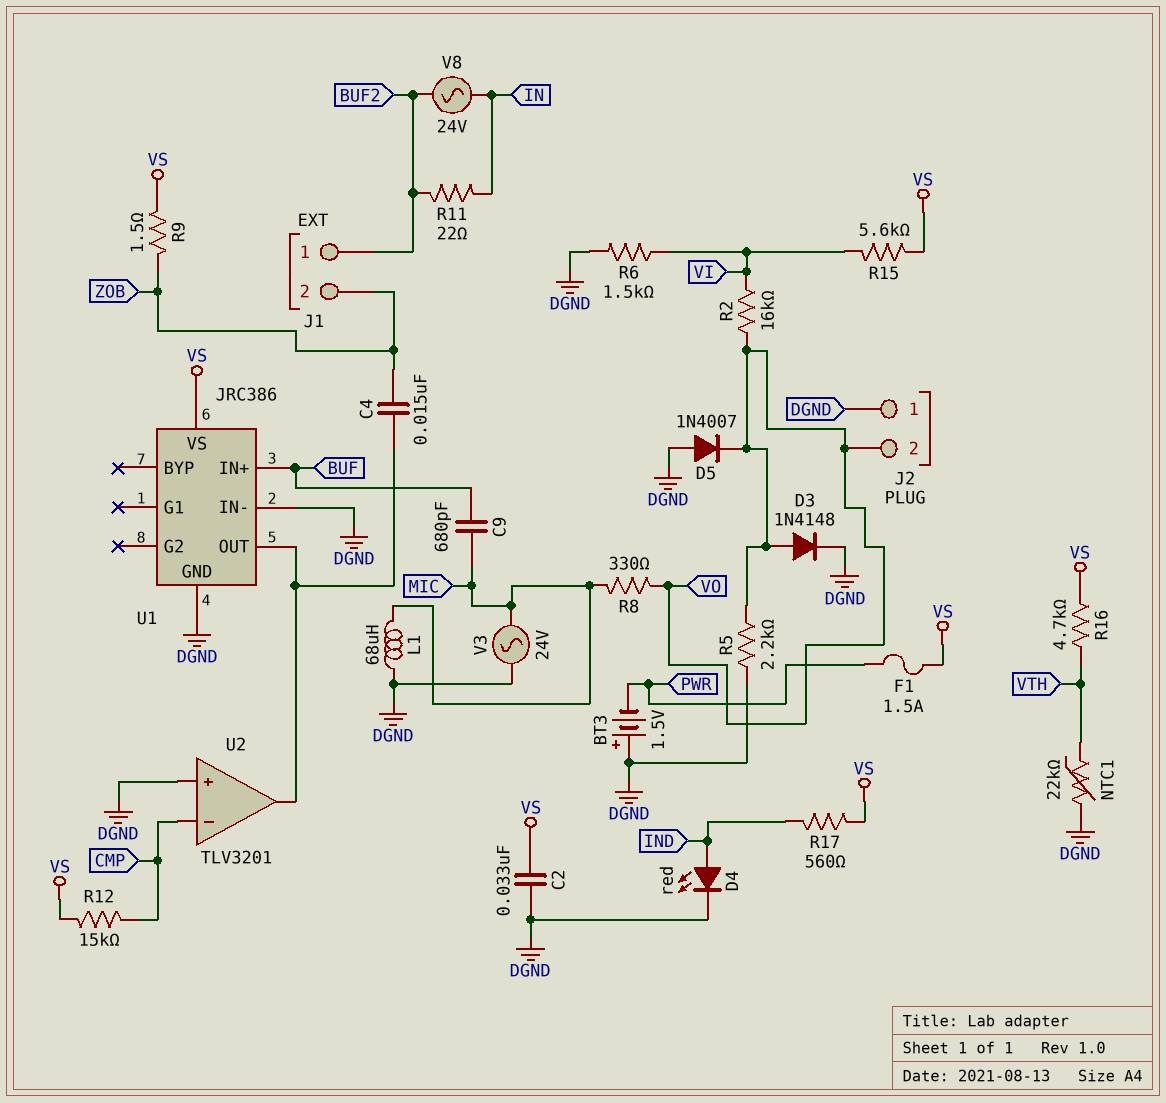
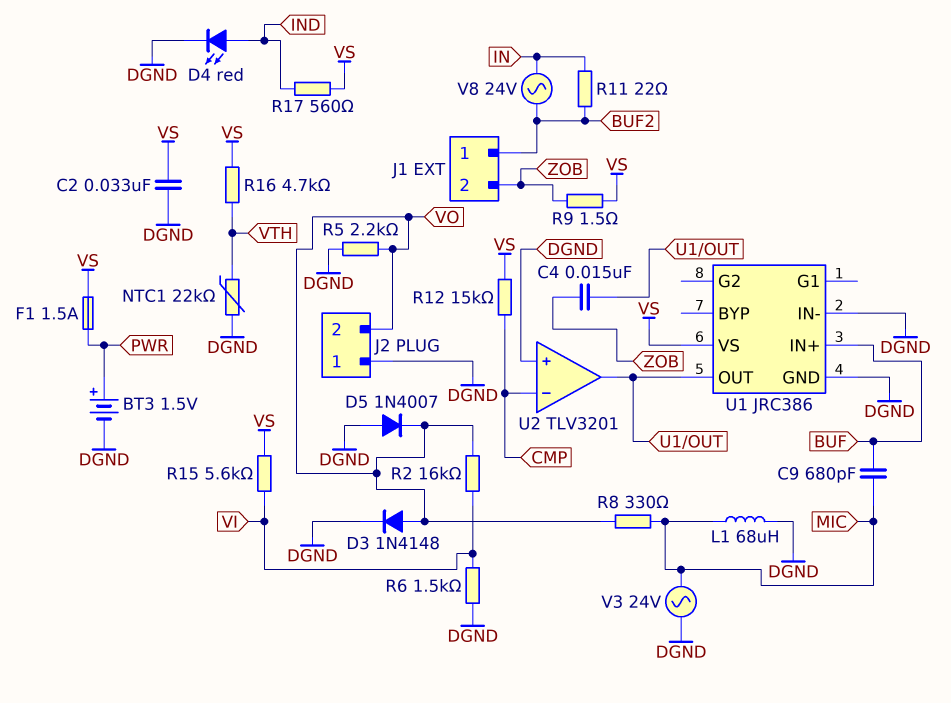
BT3: 1.5V (plus DGND, minus PWR) -> 1.5V (plus PWR, minus DGND)

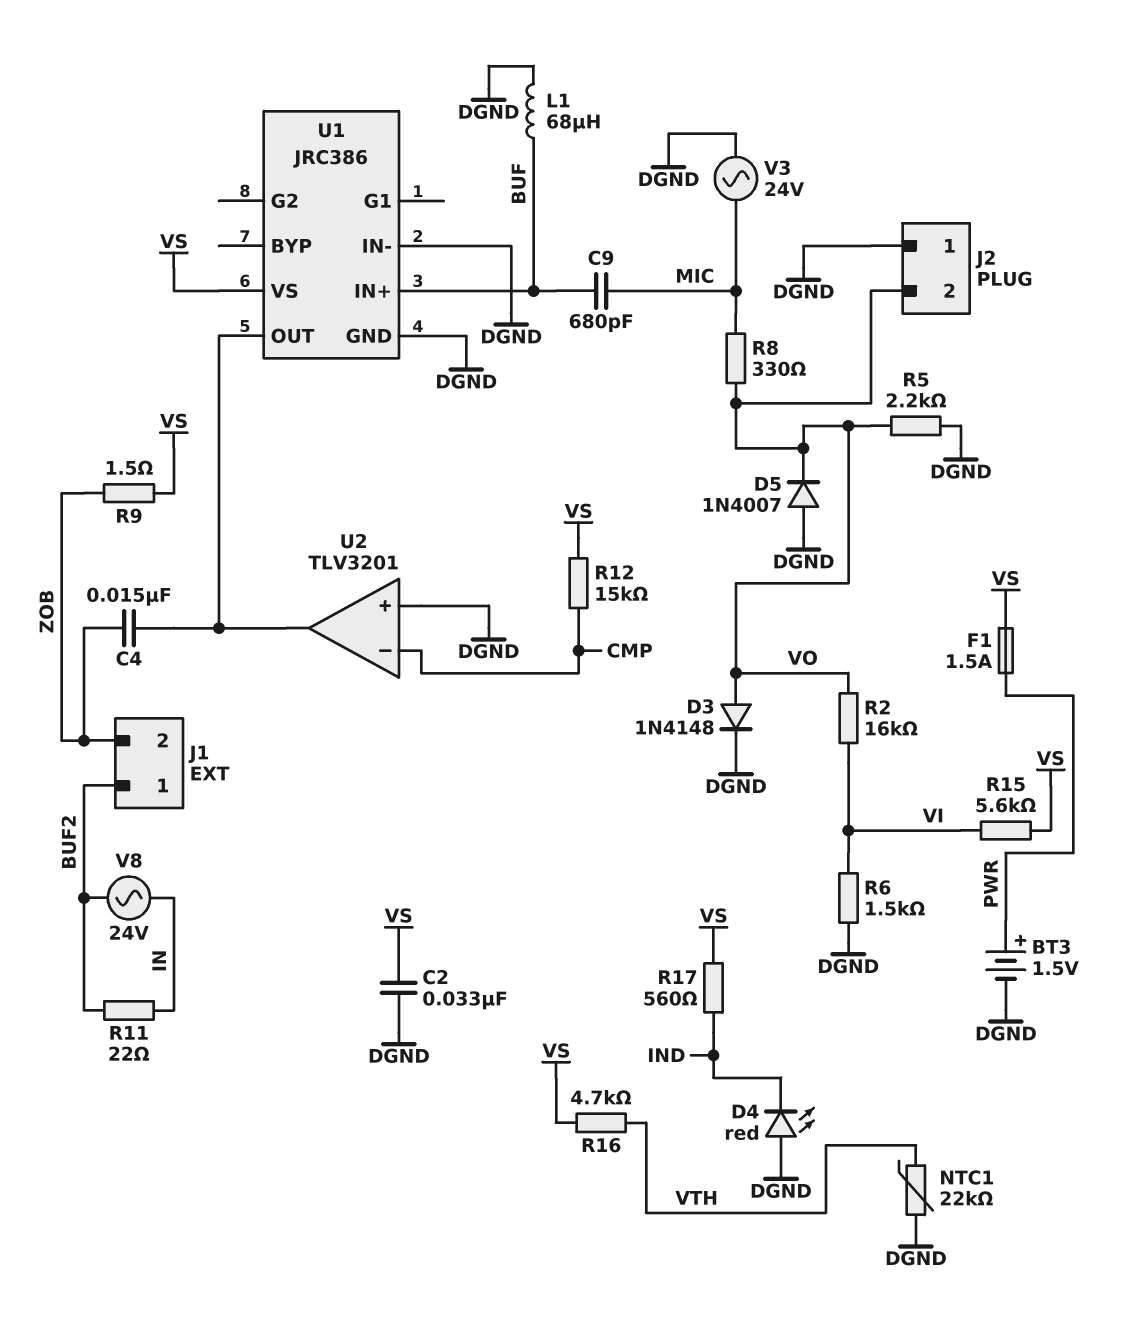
D4: LED red (A IND, K DGND) -> LED red (A DGND, K IND)
L1: 68uH (DGND, MIC) -> 68uH (BUF, DGND)

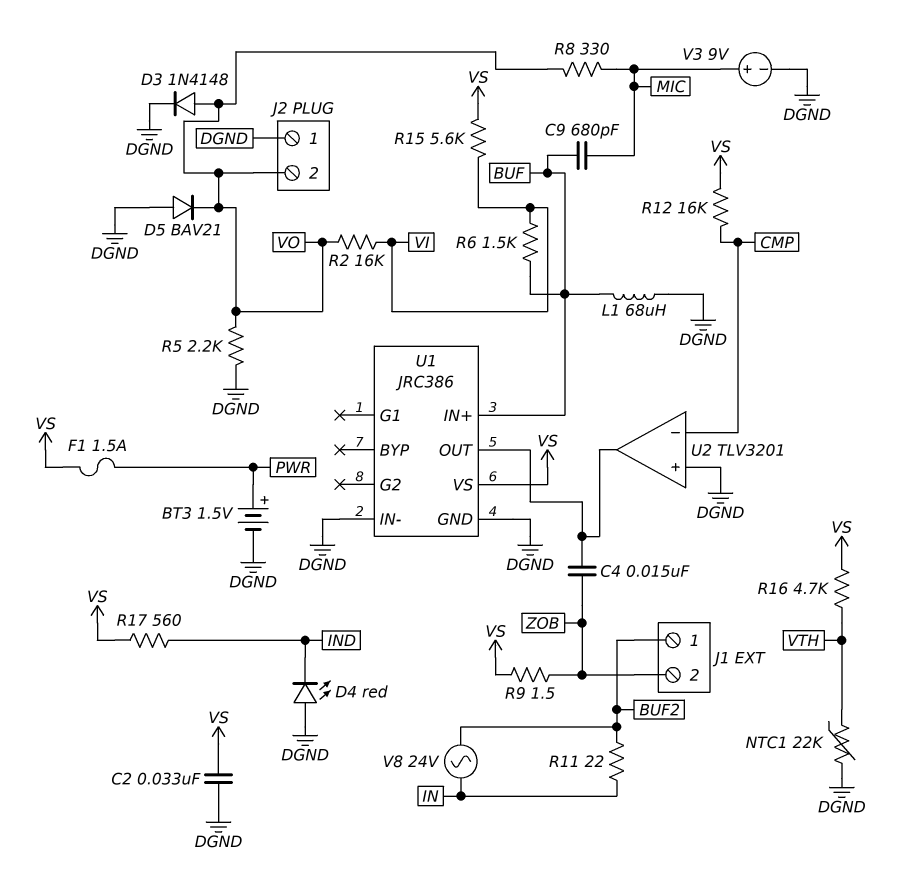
D5: diode 1N4007 (A DGND, K VO) -> diode BAV21 (A DGND, K VO)
R6: 1.5k (DGND, VI) -> 1.5k (BUF, VI)
R12: 15k (CMP, VS) -> 16k (CMP, VS)
V3: AC 24V (DGND, MIC) -> 9V (plus MIC, minus DGND)

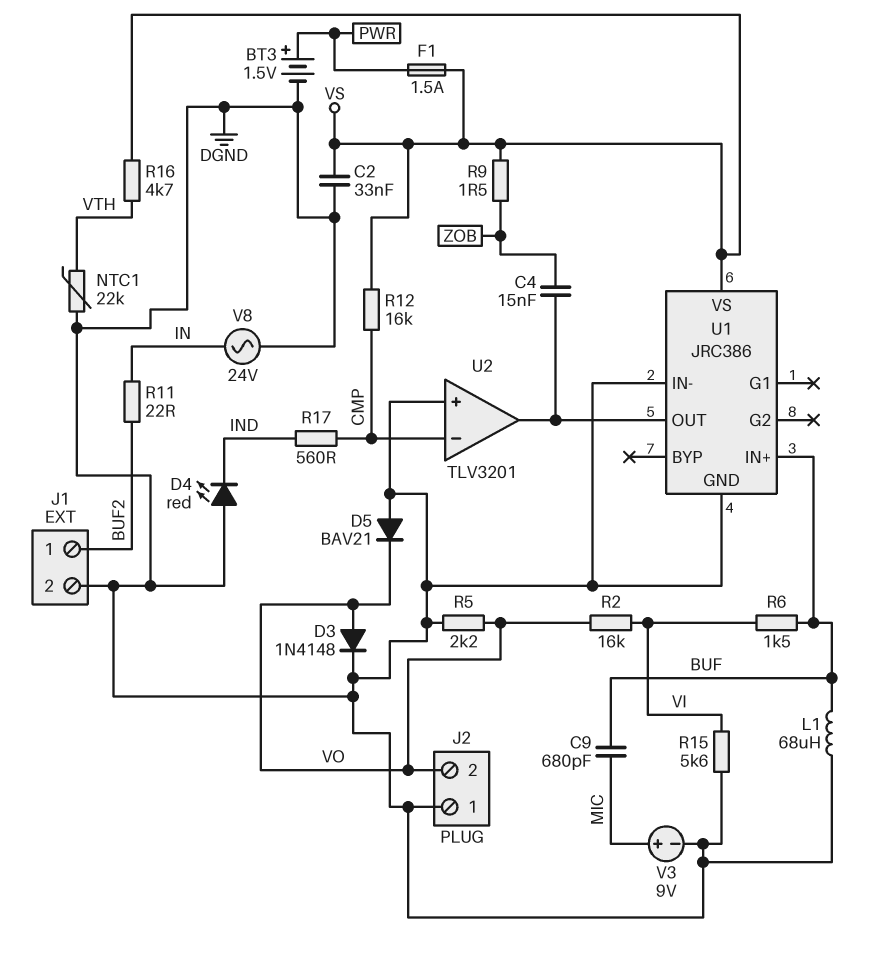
J1 pin 2: ZOB -> DGND
R8: 330 (MIC, VO) -> none
R15: 5.6k (VI, VS) -> 5.6k (DGND, VI)
R17: 560 (IND, VS) -> 560 (CMP, IND)
V8: AC 24V (BUF2, IN) -> AC 24V (DGND, IN)

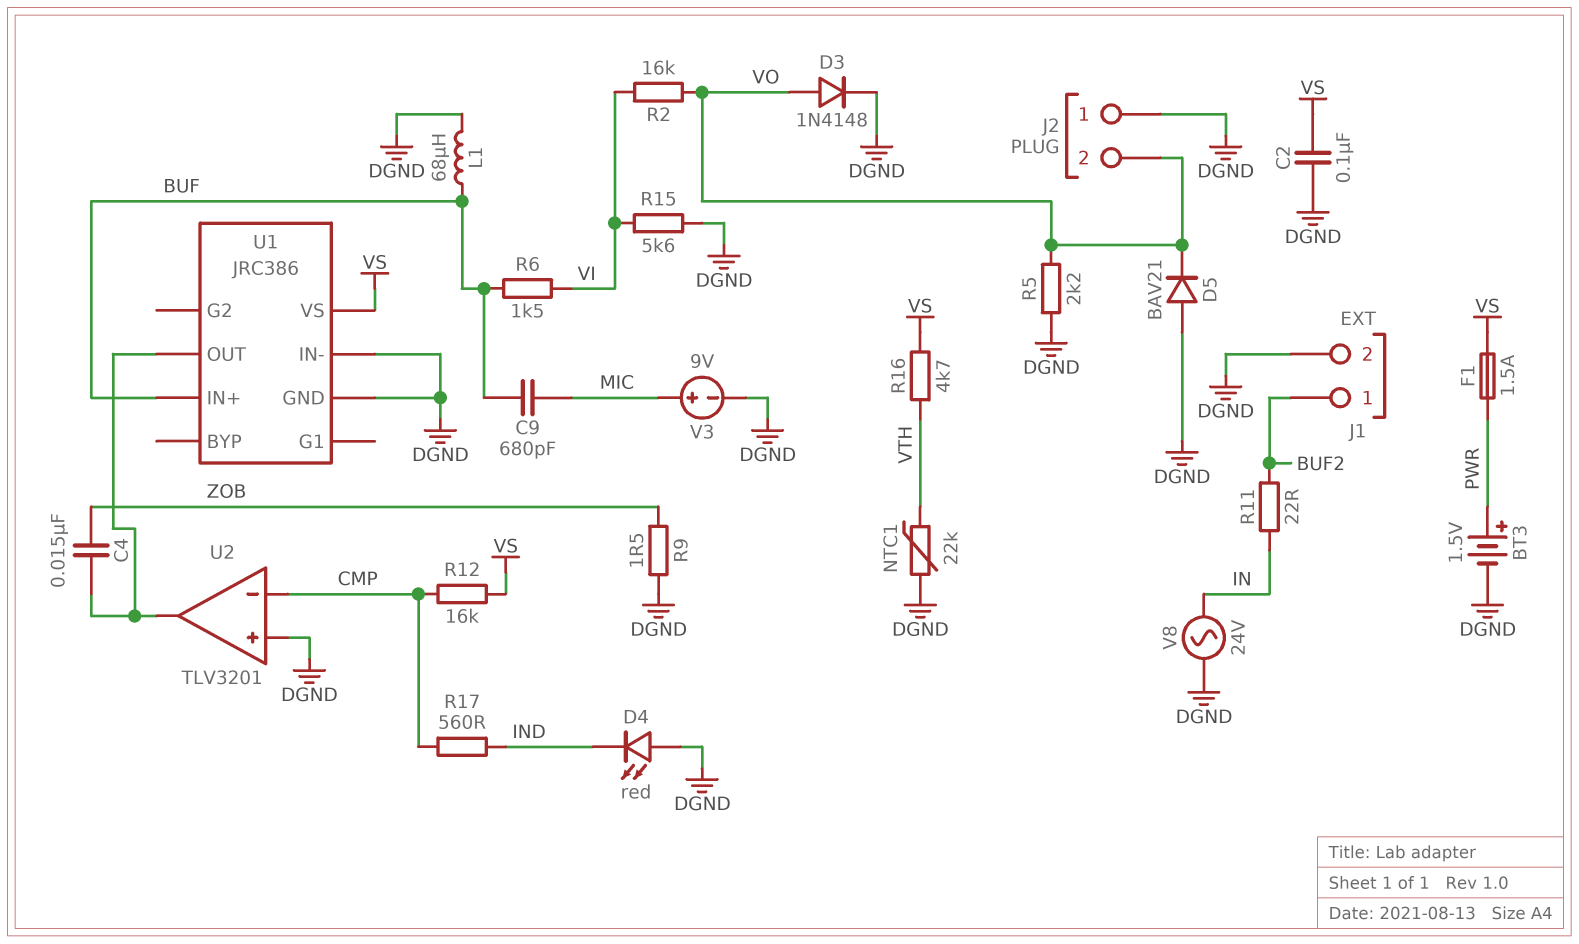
C2: 33nF (DGND, VS) -> 100nF (DGND, VS)
R9: 1.5 (VS, ZOB) -> 1.5 (DGND, ZOB)

